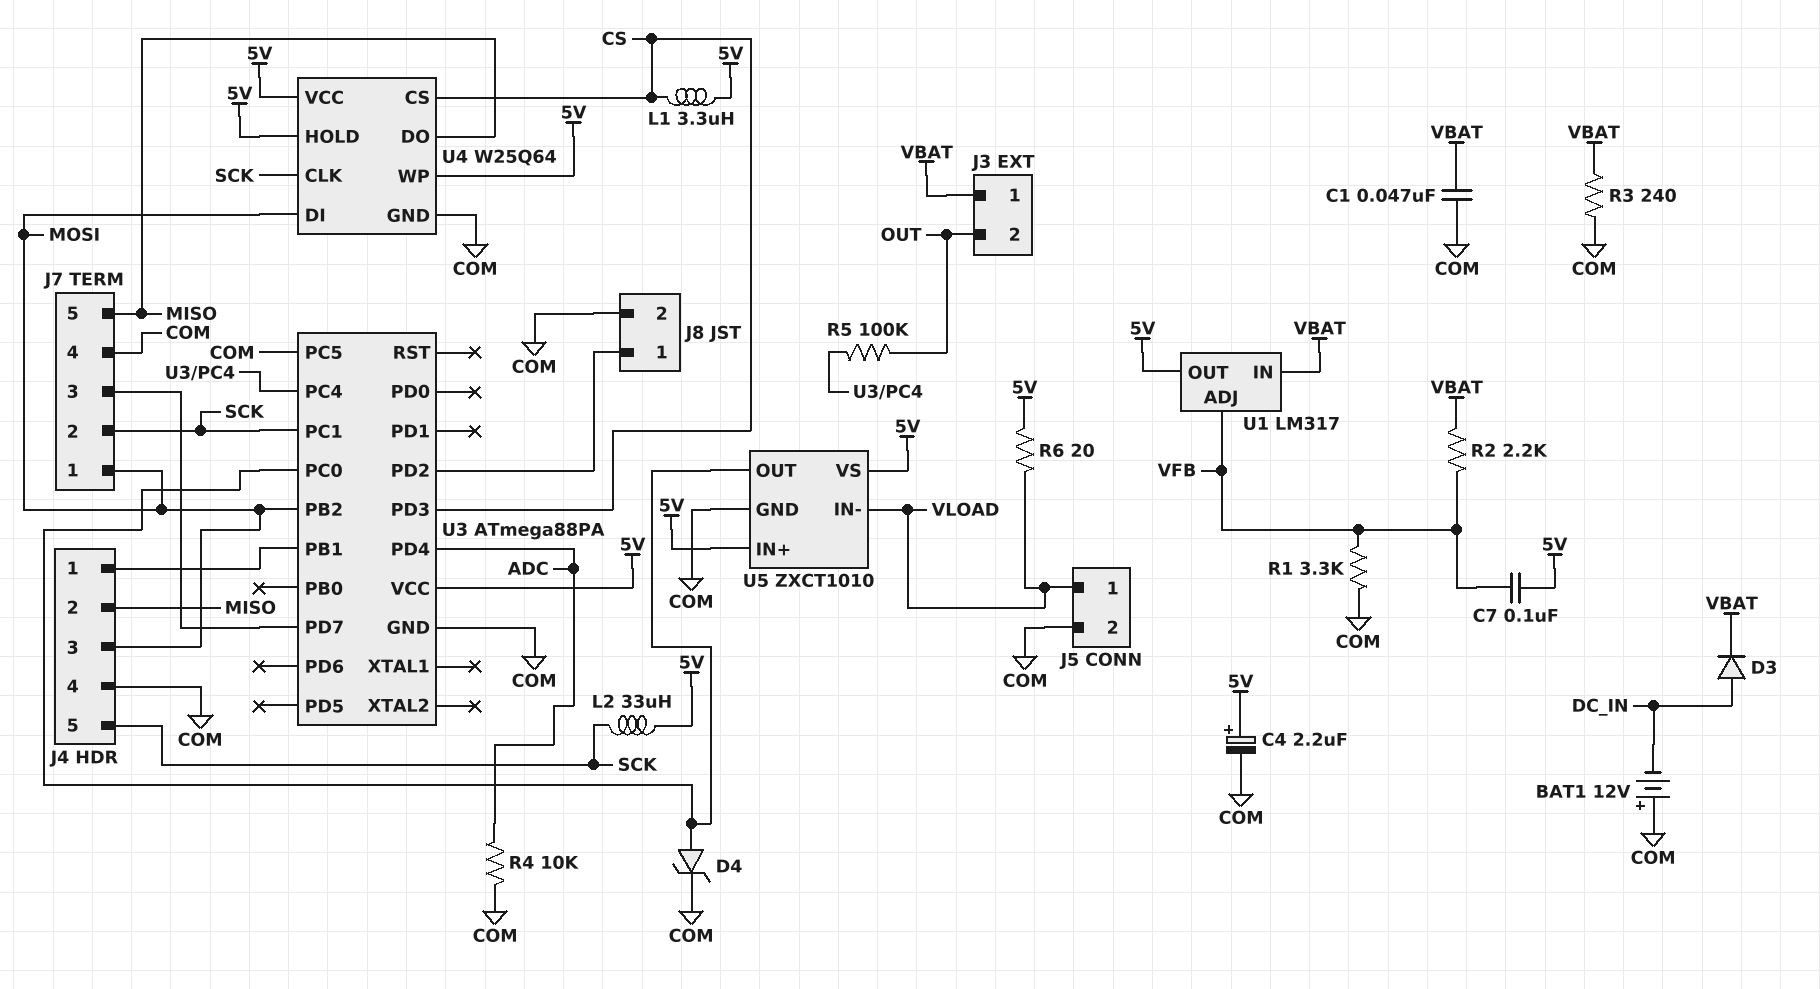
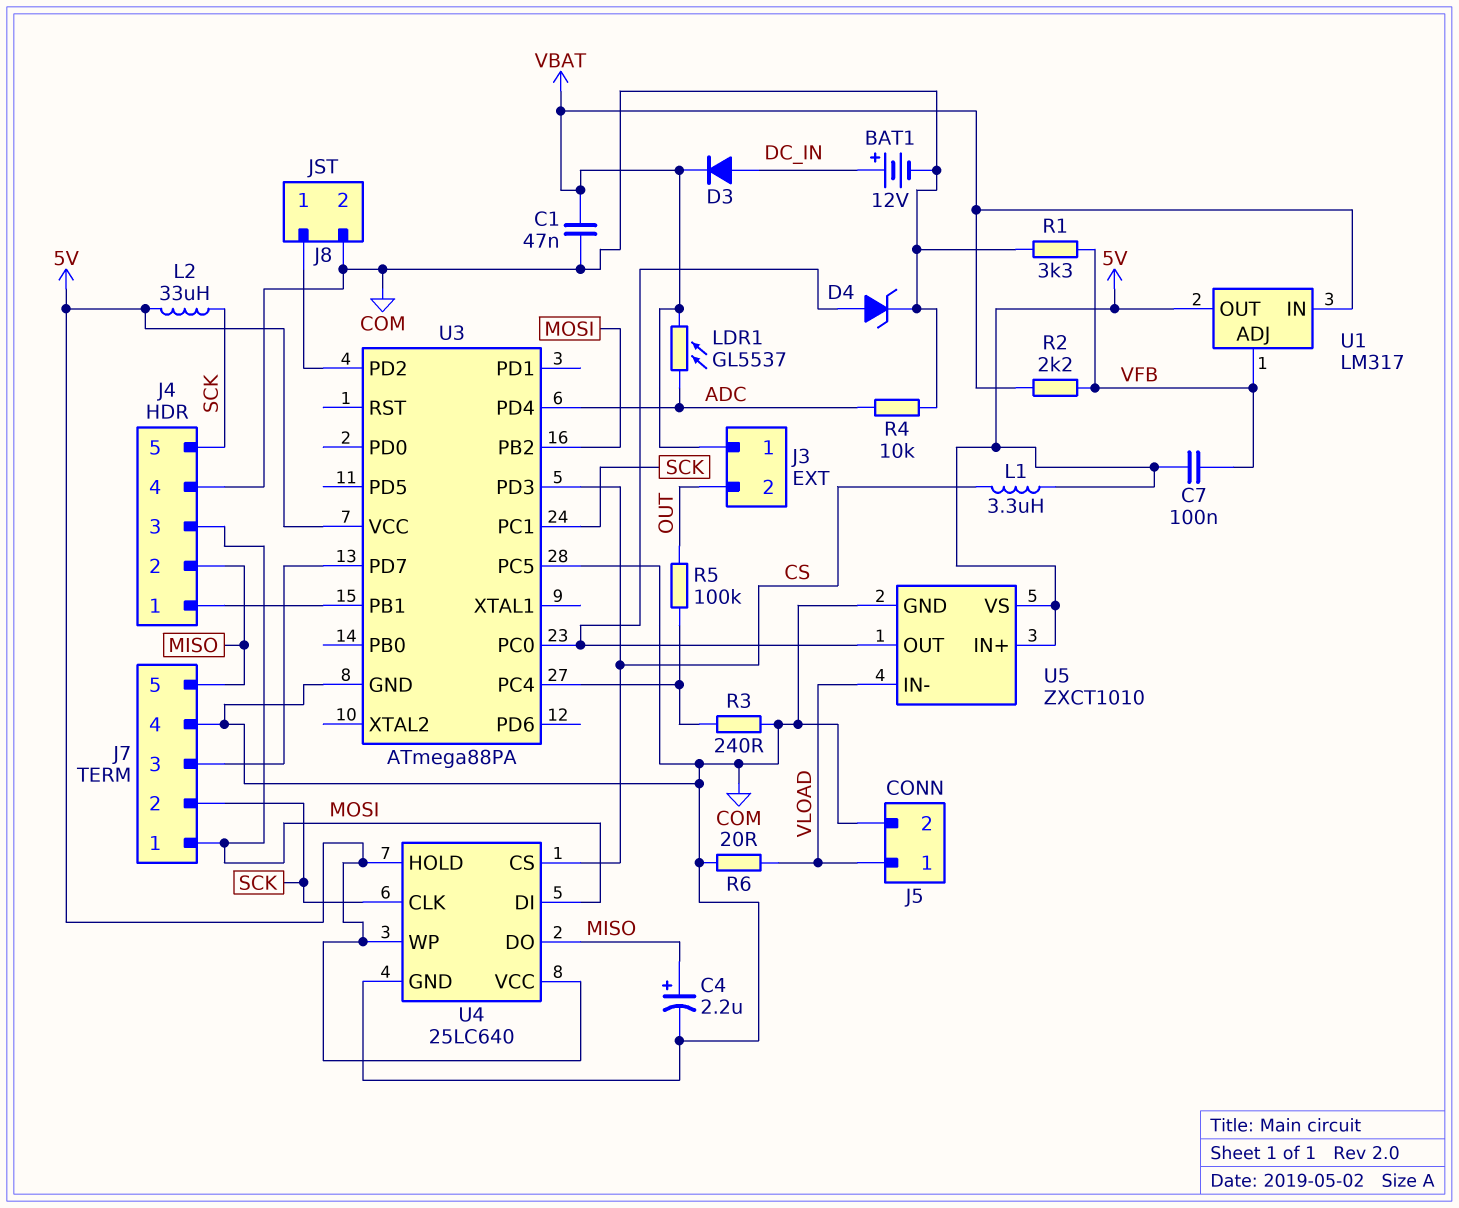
BAT1: 12V (plus COM, minus DC_IN) -> 12V (plus DC_IN, minus COM)
C4: 2.2uF (plus 5V, minus COM) -> 2.2uF (plus MISO, minus COM)
LDR1: none -> GL5537 (ADC, VBAT)
R3: 240 (COM, VBAT) -> 240 (COM, U3/PC4)
R6: 20 (5V, VLOAD) -> 20 (COM, VLOAD)
U4: W25Q64 -> 25LC640

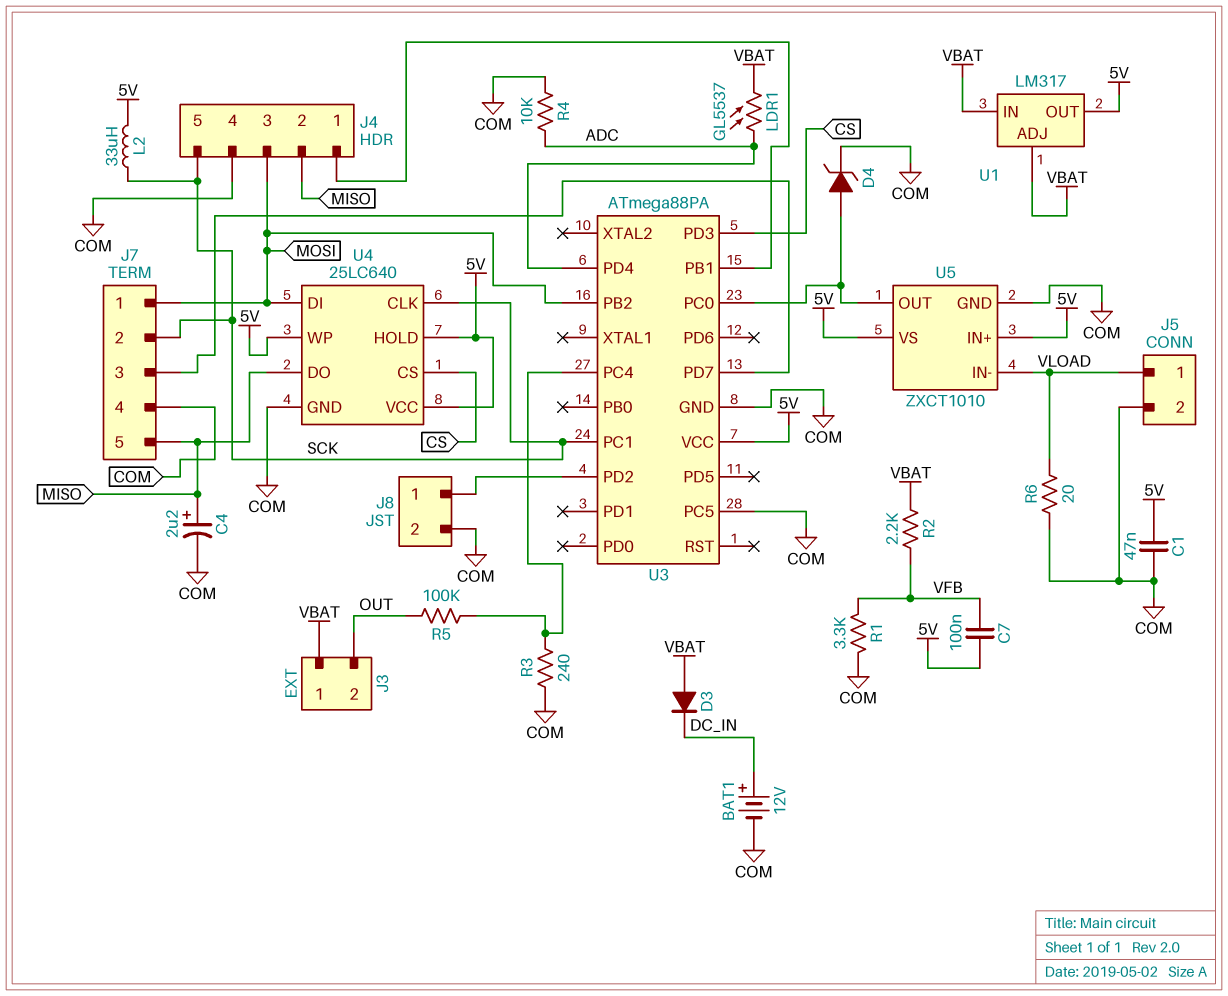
C1: 47nF (COM, VBAT) -> 47nF (5V, COM)
D3: diode (A DC_IN, K VBAT) -> diode (A VBAT, K DC_IN)
L1: 3.3uH (5V, CS) -> none
U1 pin ADJ: VFB -> VBAT

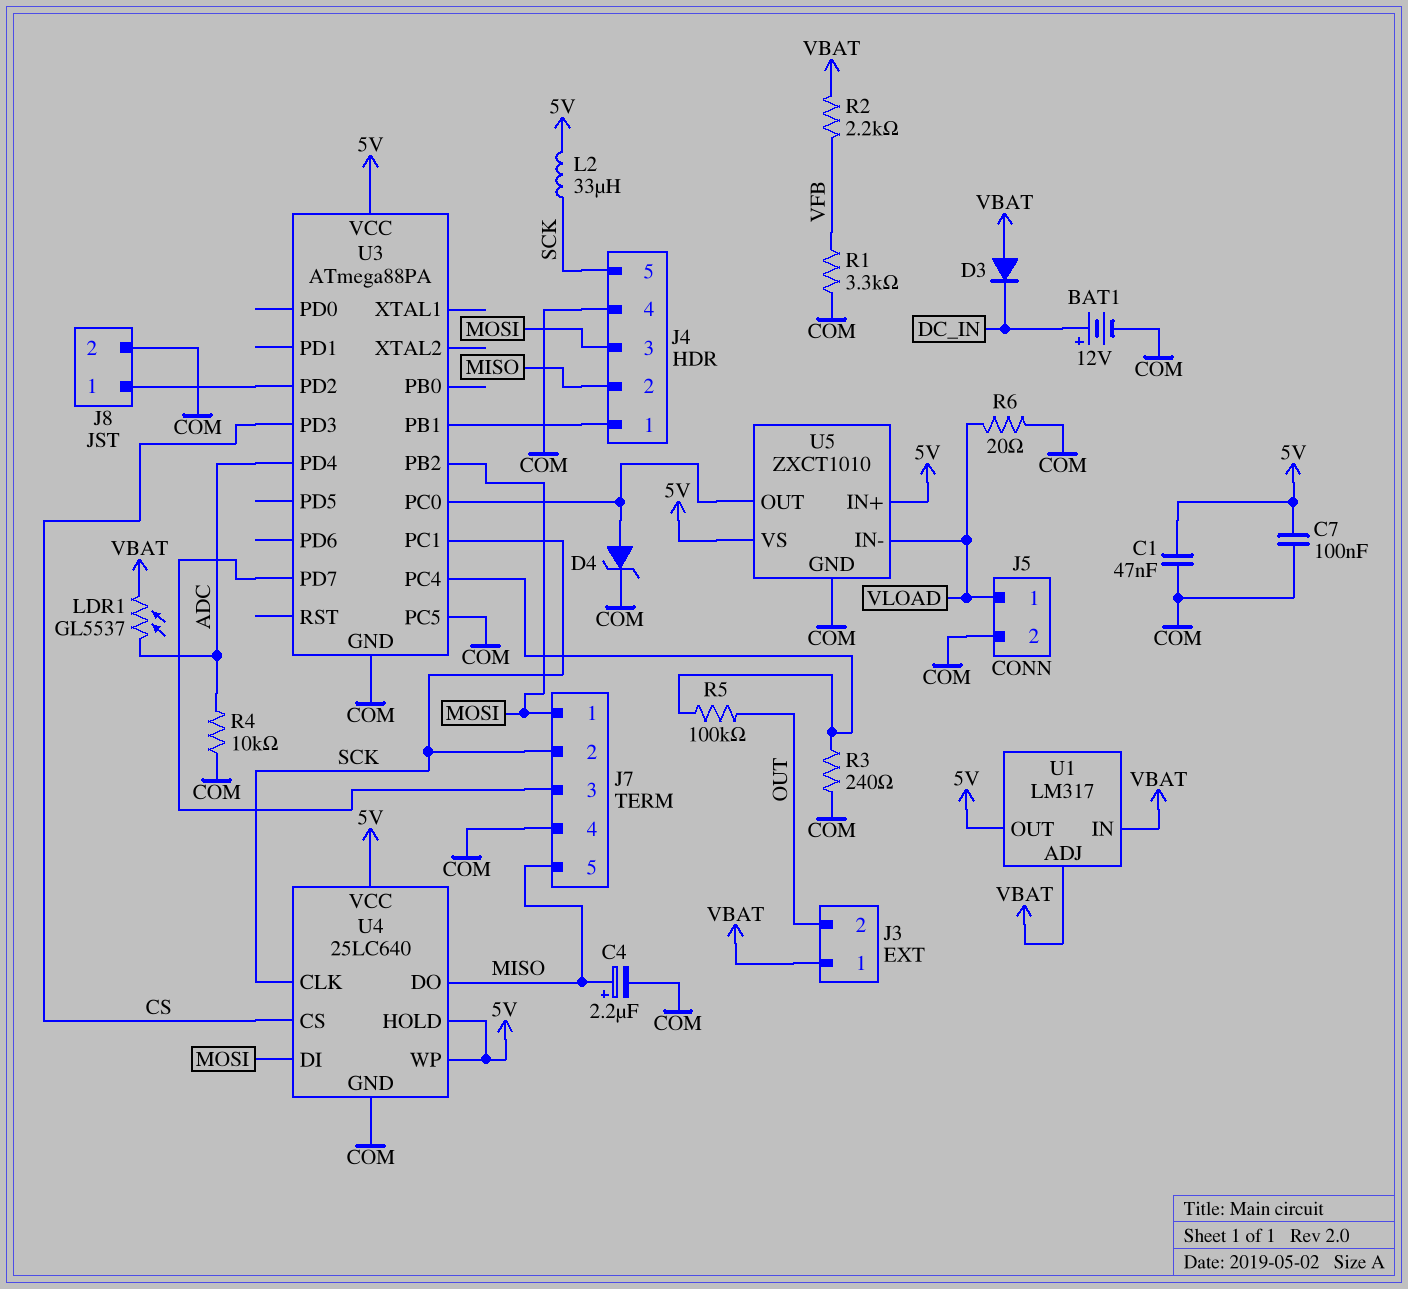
C7: 100nF (5V, VFB) -> 100nF (5V, COM)

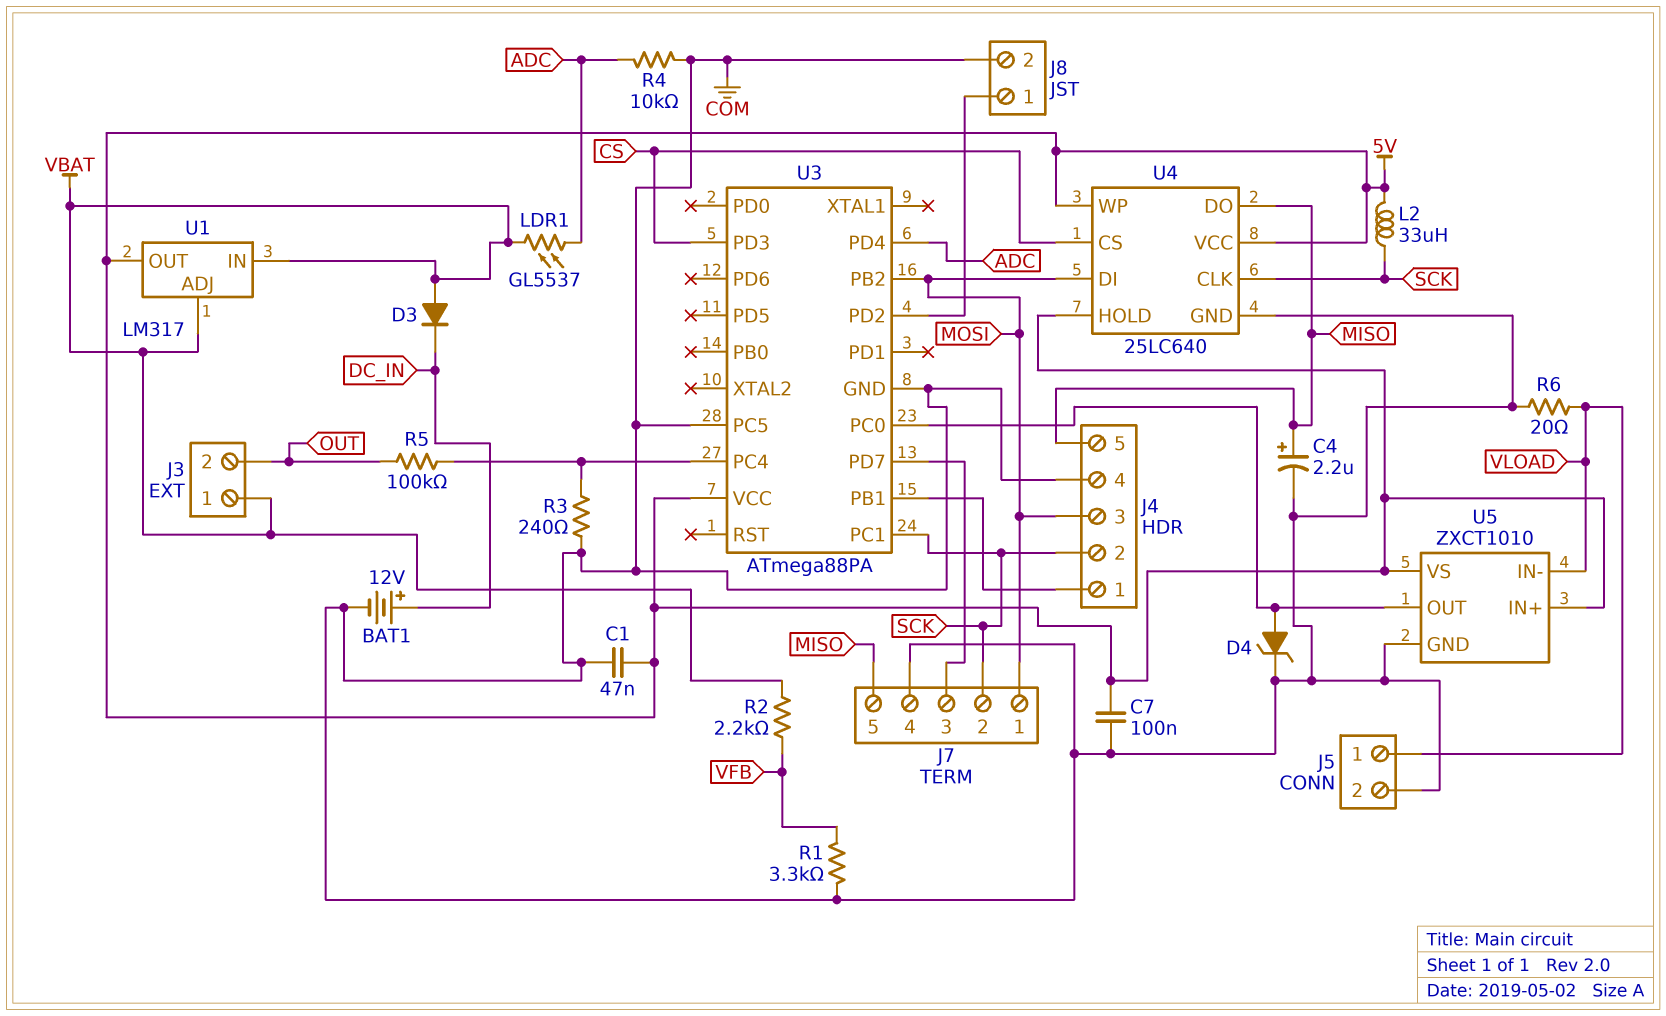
J4 pin 2: MISO -> SCK
J4 pin 5: SCK -> MISO

